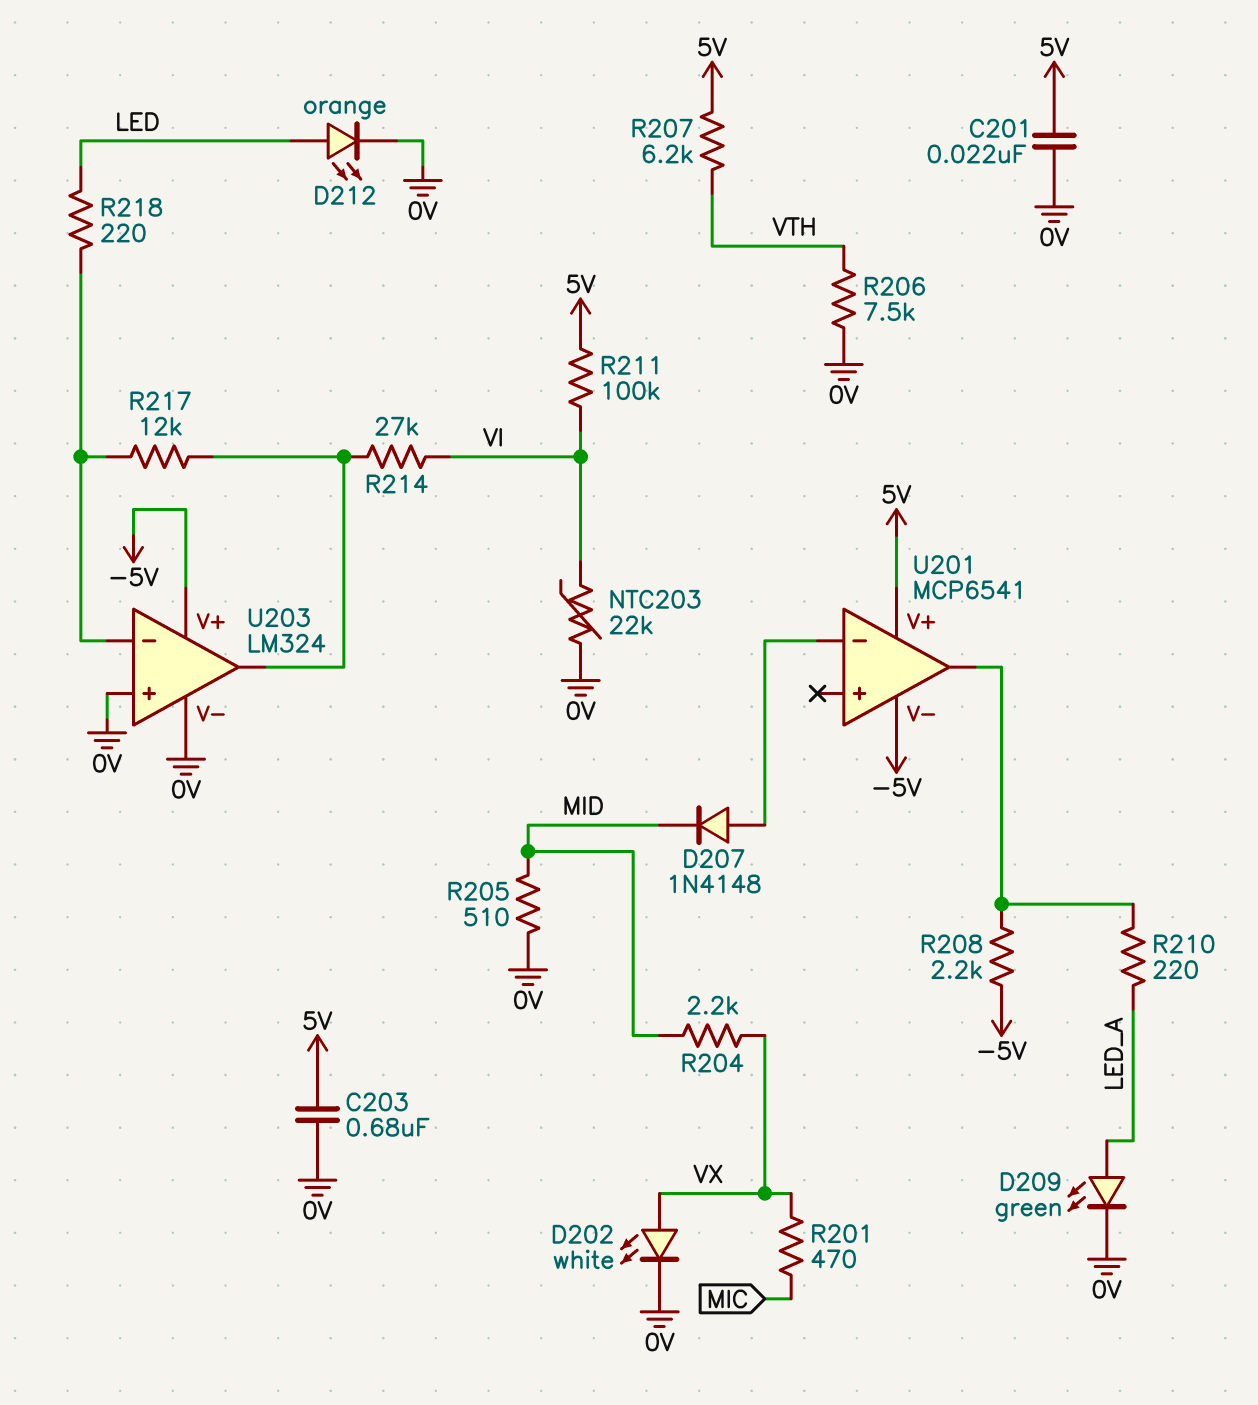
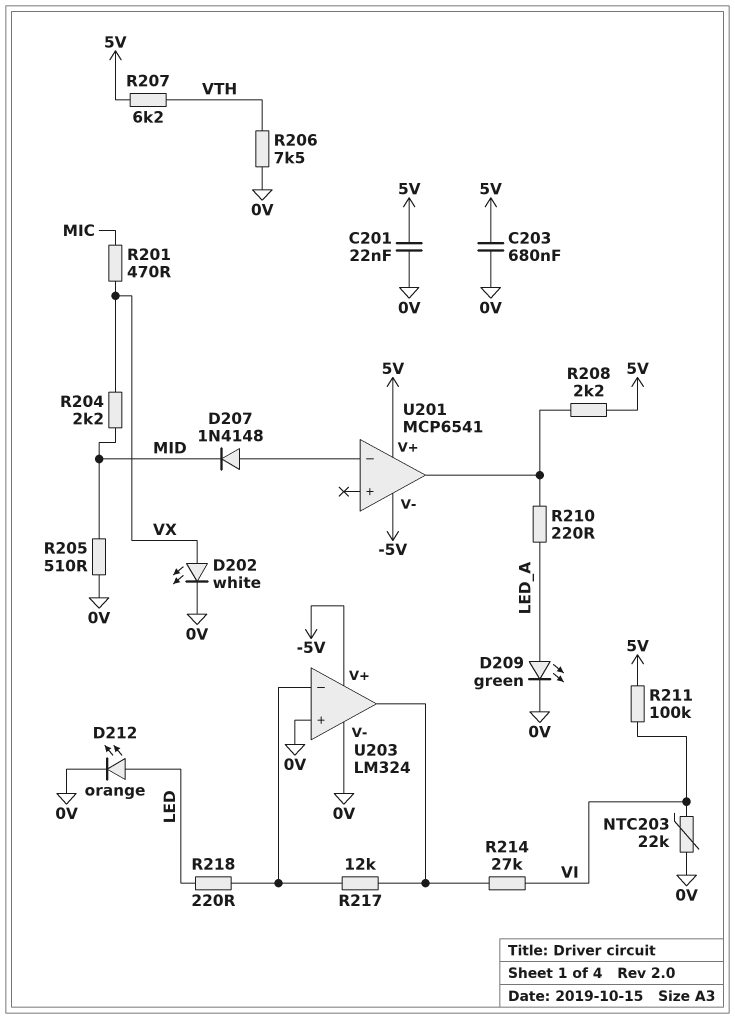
R208: 2.2k (-5V, U201/out) -> 2.2k (5V, U201/out)

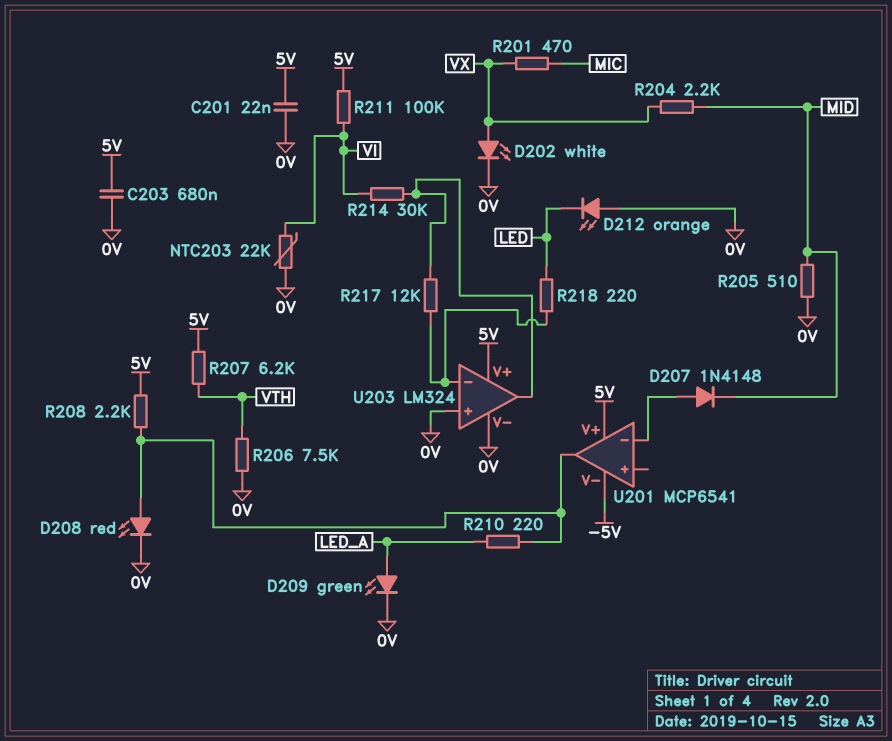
D208: none -> LED red (A U201/out, K 0V)
D212: LED orange (A LED, K 0V) -> LED orange (A 0V, K LED)
R214: 27k (U203/out, VI) -> 30k (U203/out, VI)
U203 pin V+: -5V -> 5V

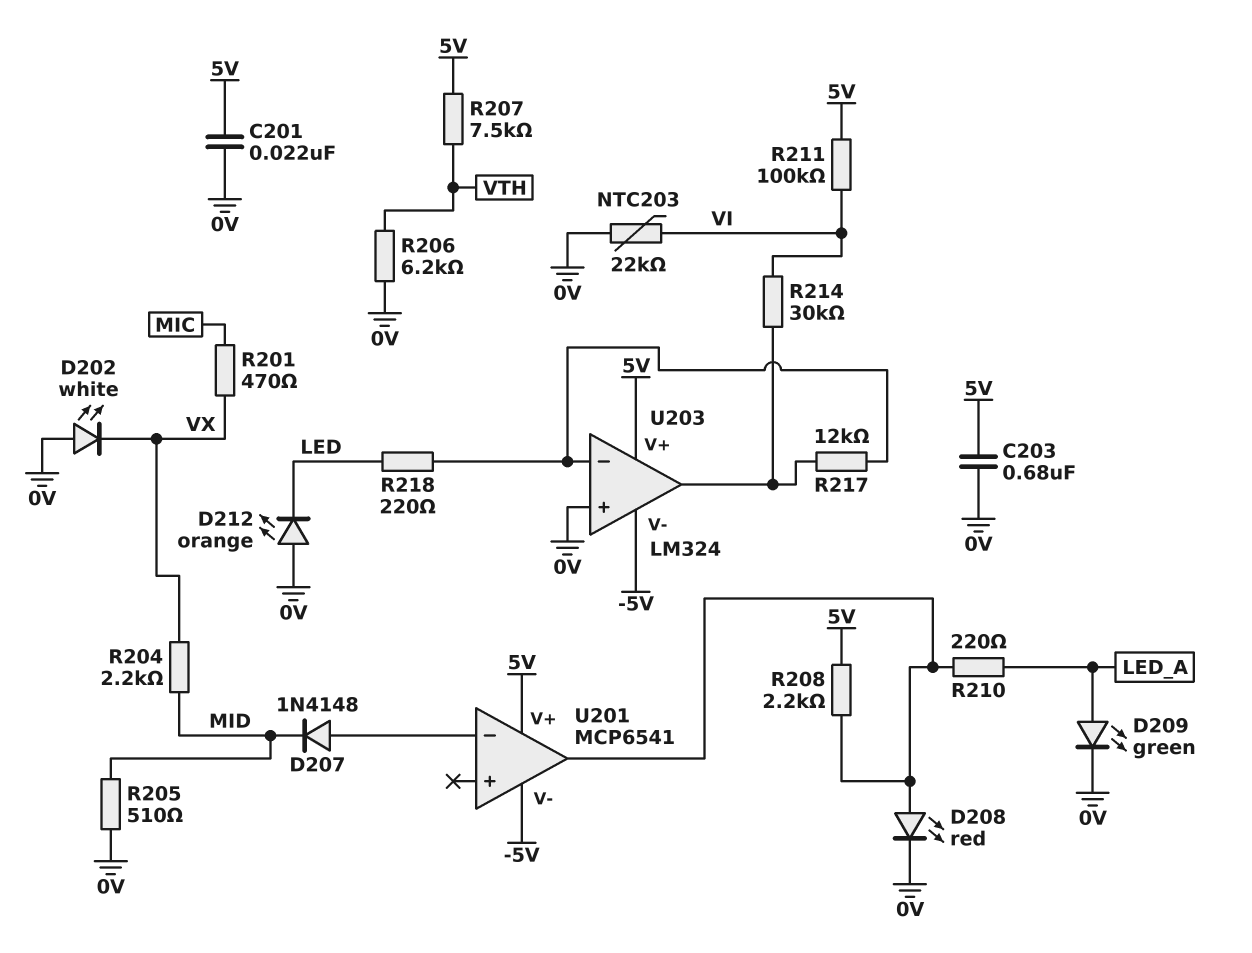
D202: LED white (A VX, K 0V) -> LED white (A 0V, K VX)
R206: 7.5k (0V, VTH) -> 6.2k (0V, VTH)
R207: 6.2k (5V, VTH) -> 7.5k (5V, VTH)
U203 pin V-: 0V -> -5V

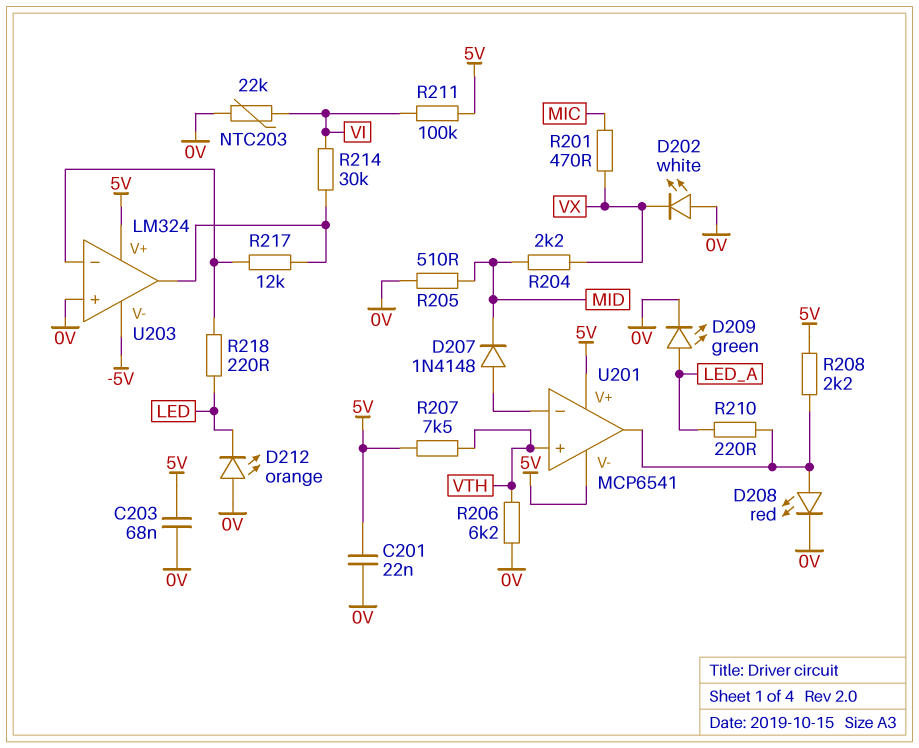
C203: 680nF (0V, 5V) -> 68nF (0V, 5V)
U201 pin V-: -5V -> 5V
U201 pin in+: none -> VTH

